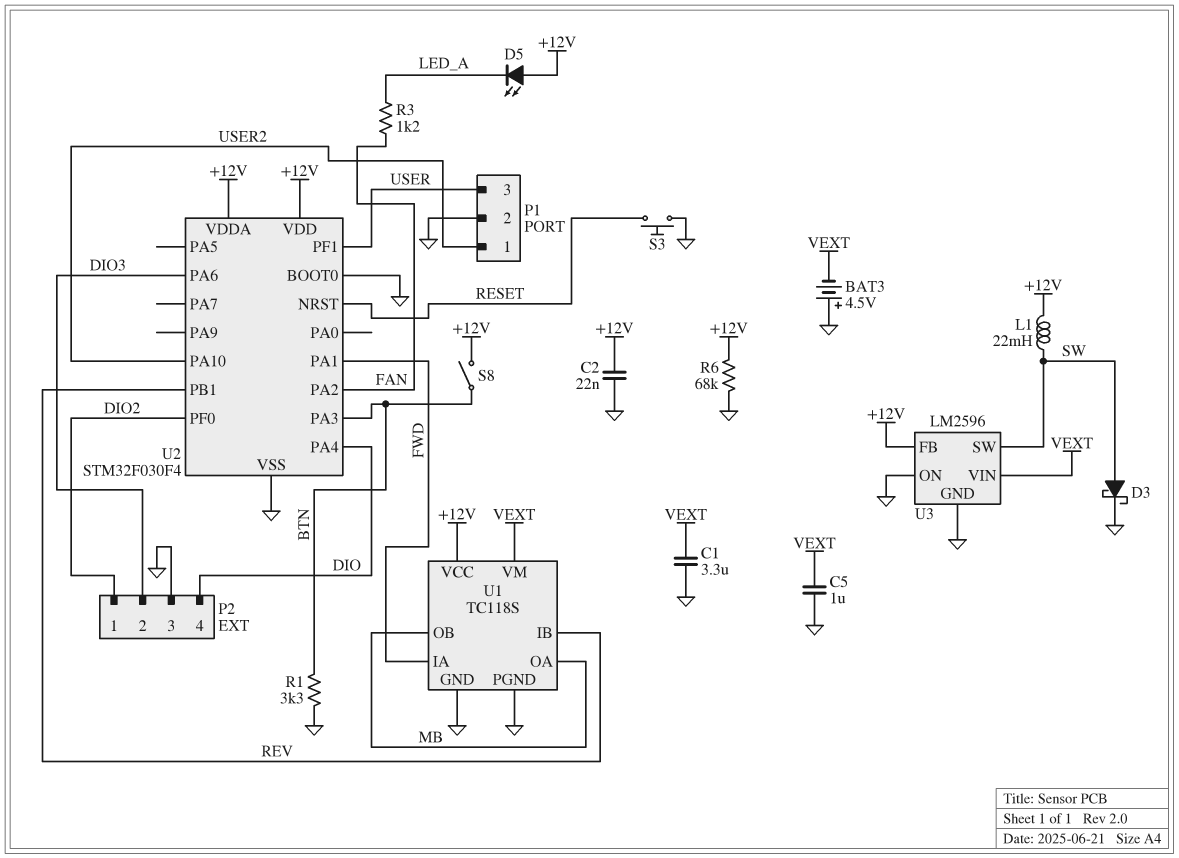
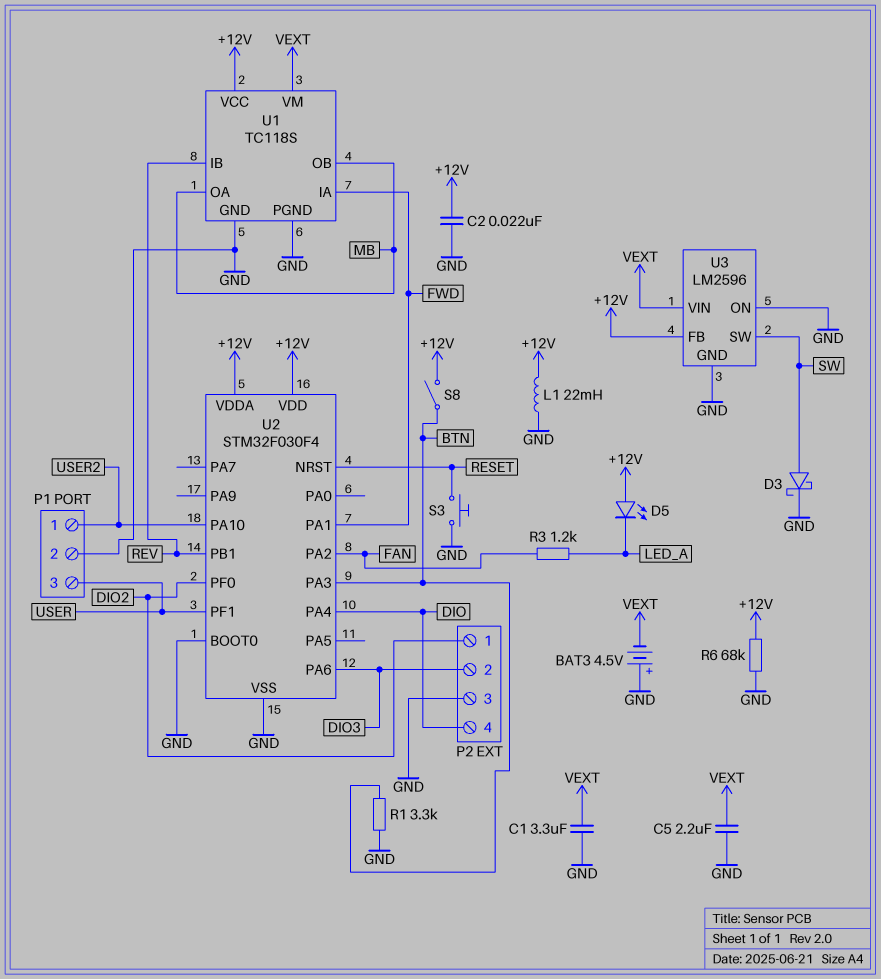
C5: 1uF (GND, VEXT) -> 2.2uF (GND, VEXT)
L1: 22mH (+12V, SW) -> 22mH (+12V, GND)

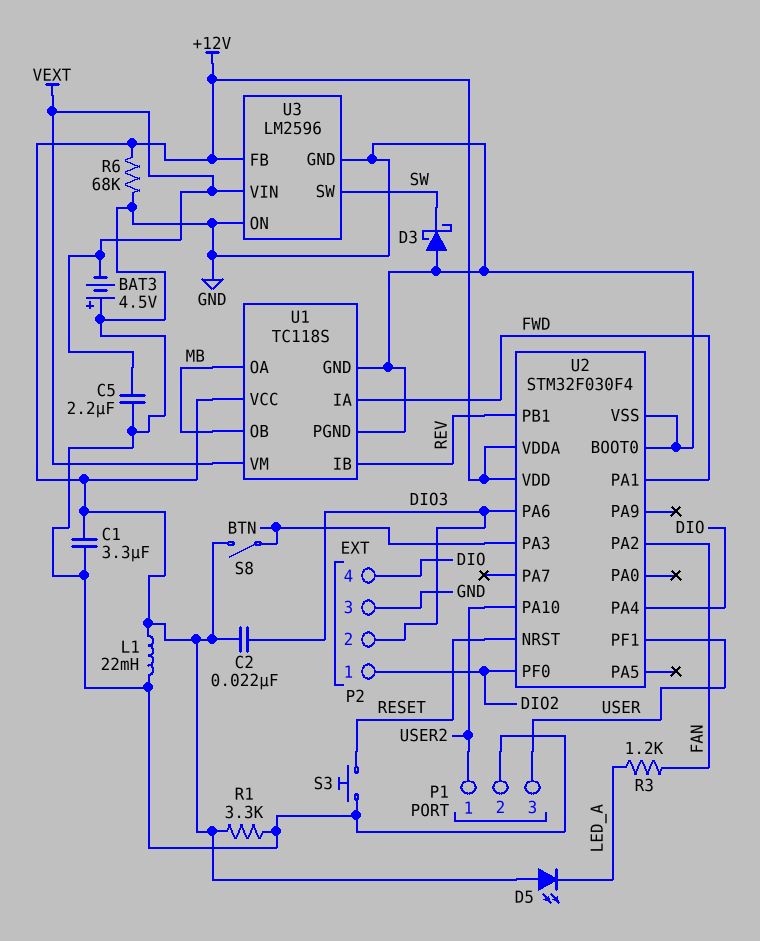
C1: 3.3uF (GND, VEXT) -> 3.3uF (+12V, GND)
C2: 22nF (+12V, GND) -> 22nF (+12V, DIO3)
D3: schottky (A SW, K GND) -> schottky (A GND, K SW)
R1: 3.3k (BTN, GND) -> 3.3k (+12V, GND)

